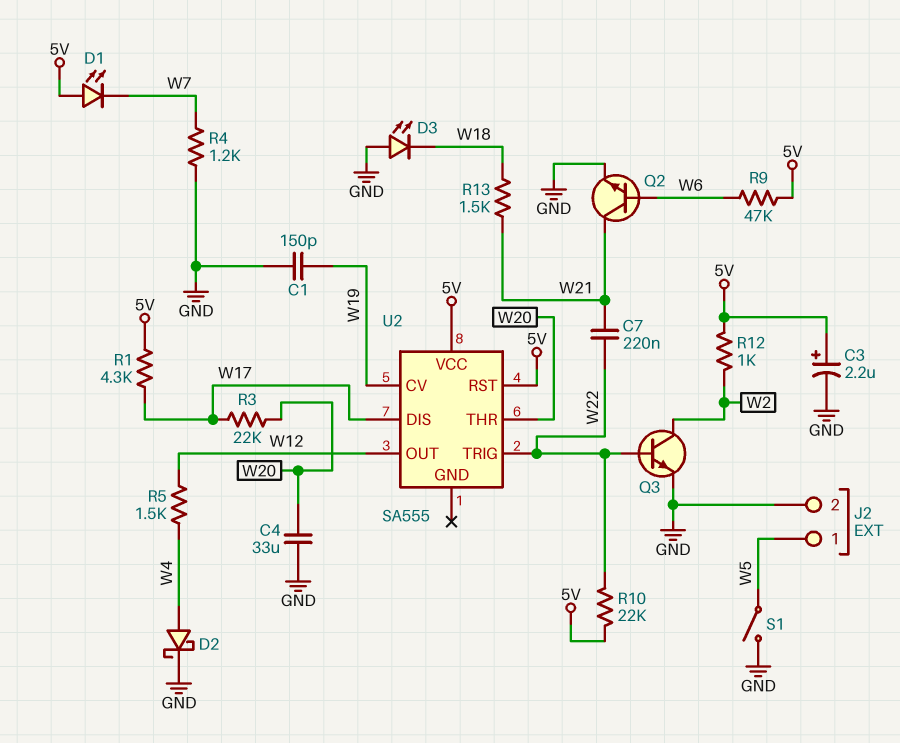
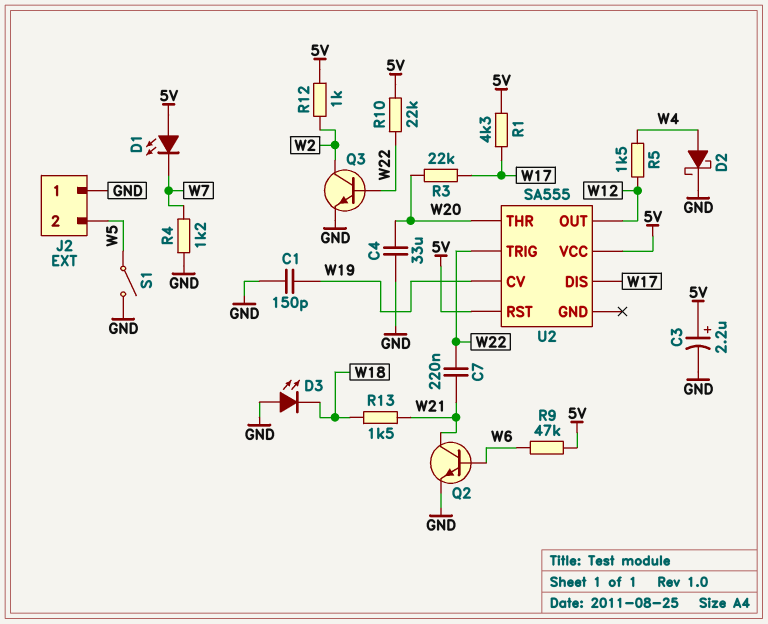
J2 pin 1: W5 -> GND
J2 pin 2: GND -> W5

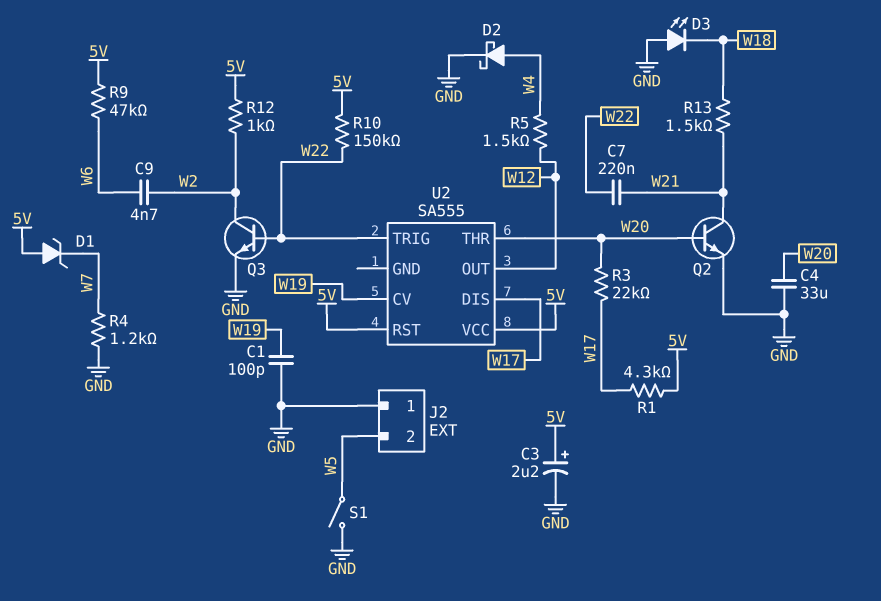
C1: 150pF (GND, W19) -> 100pF (GND, W19)
C9: none -> 4.7nF (W2, W6)
D1: LED (A 5V, K W7) -> zener (A 5V, K W7)
Q2: NPN (B W6, C W21, E GND) -> NPN (B W20, C W21, E GND)
R10: 22k (5V, W22) -> 150k (5V, W22)

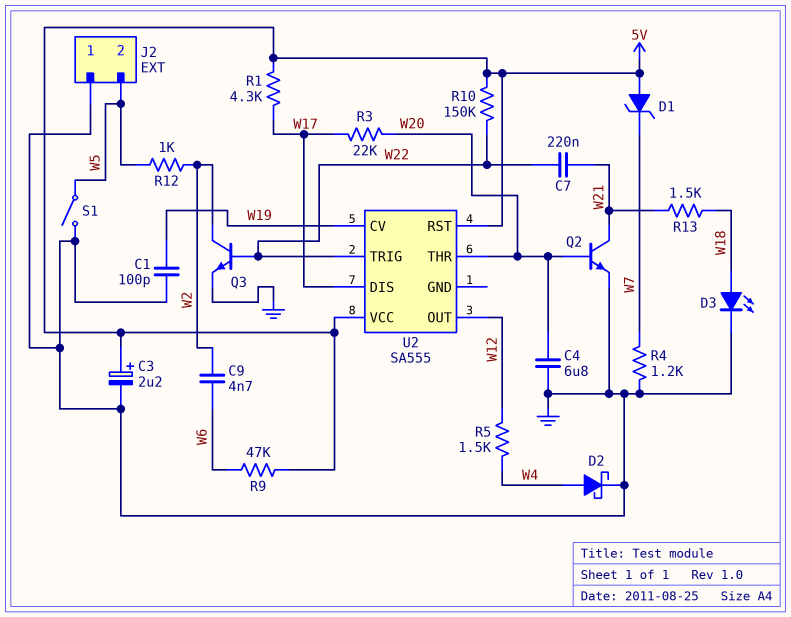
C4: 33uF (GND, W20) -> 6.8uF (GND, W20)
D3: LED (A GND, K W18) -> LED (A W18, K GND)
R12: 1k (5V, W2) -> 1k (W2, W5)

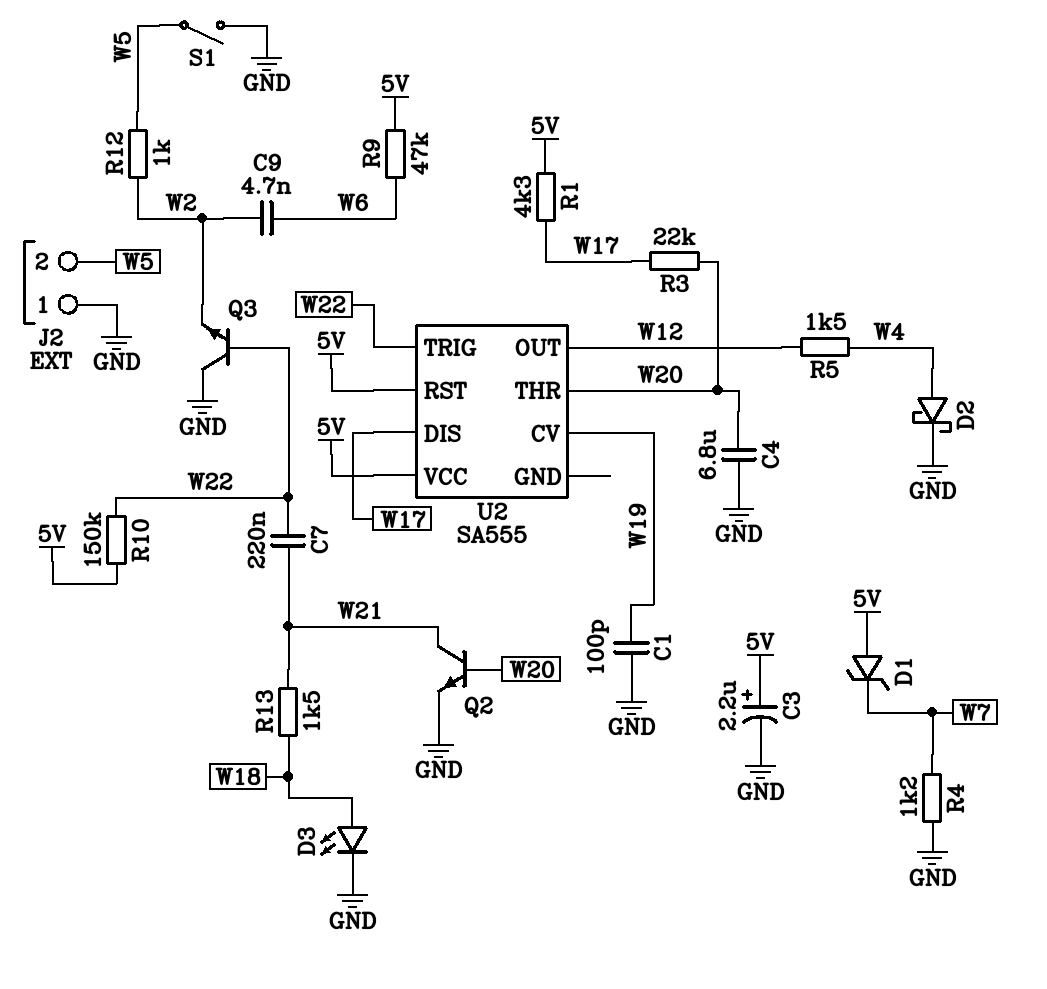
Q3: NPN (B W22, C W2, E GND) -> NPN (B W22, C GND, E W2)

